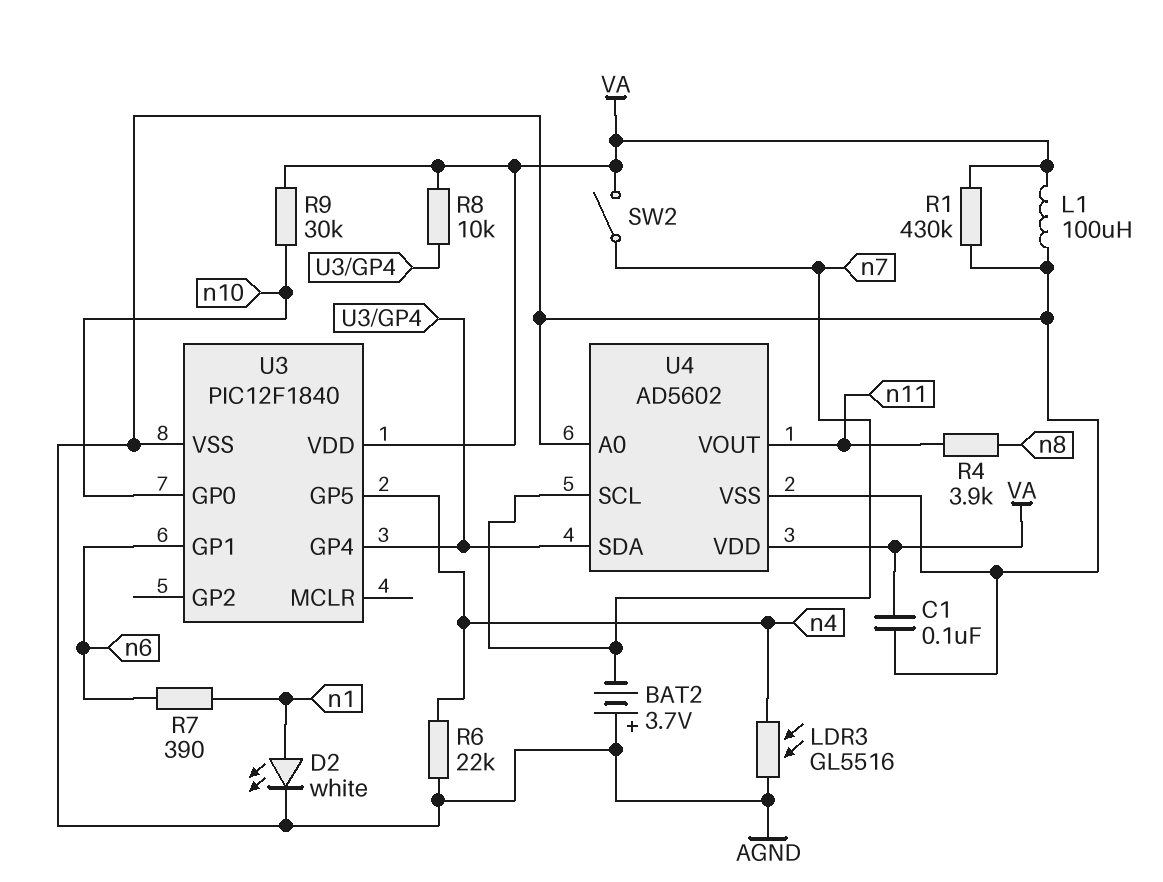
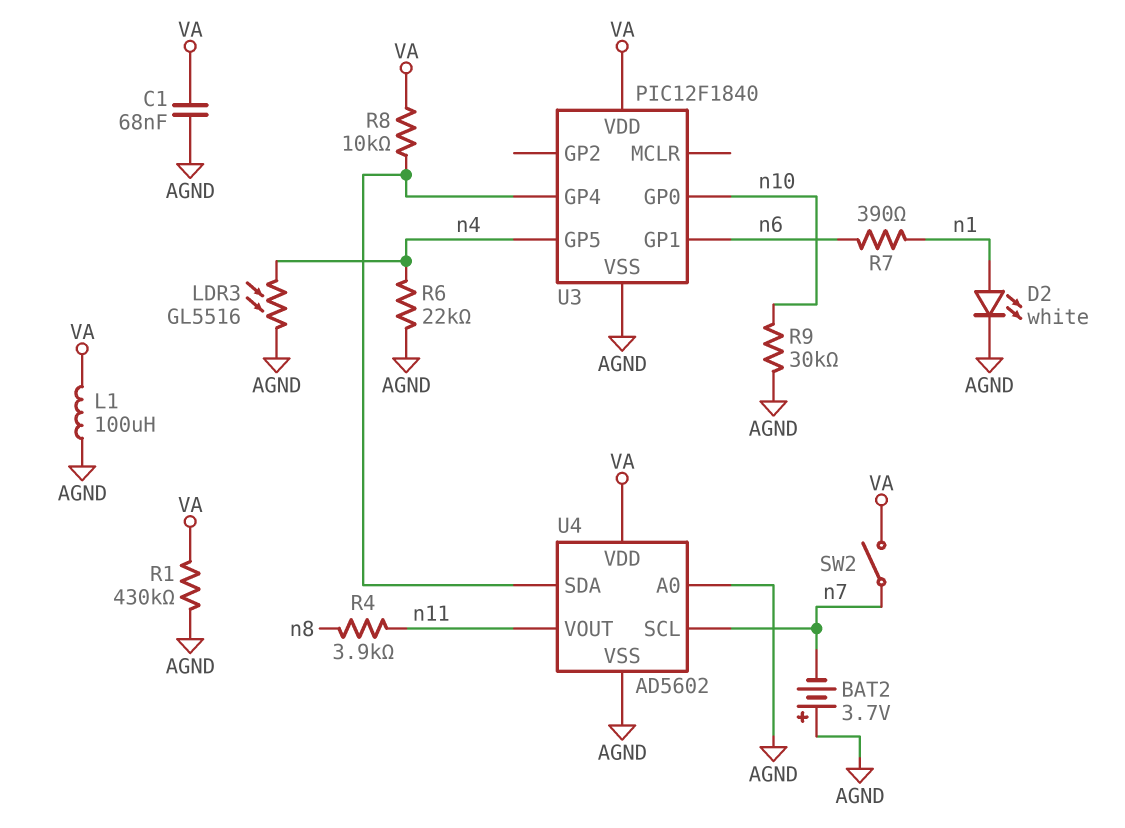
C1: 100nF (AGND, VA) -> 68nF (AGND, VA)
R9: 30k (VA, n10) -> 30k (AGND, n10)

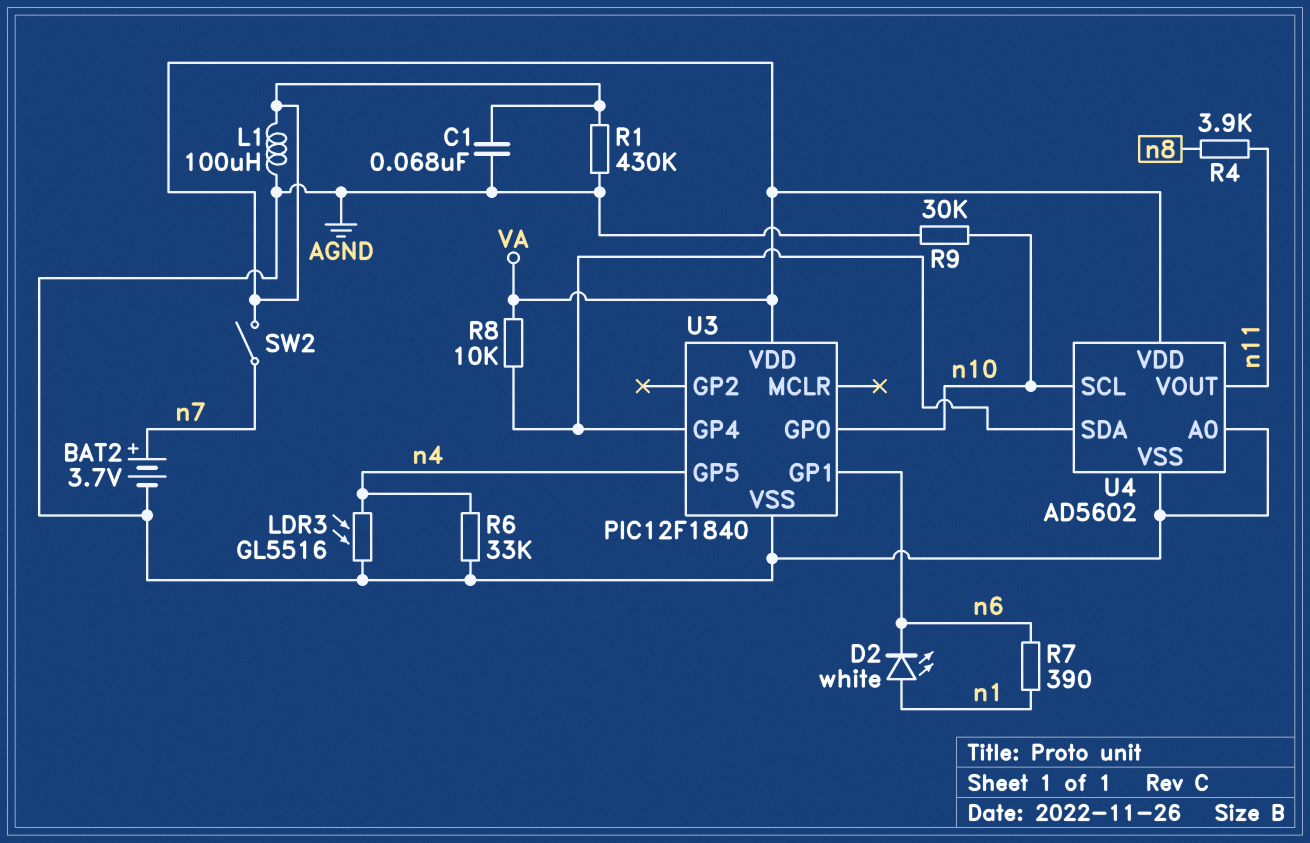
BAT2: 3.7V (plus AGND, minus n7) -> 3.7V (plus n7, minus AGND)
D2: LED white (A n1, K AGND) -> LED white (A n1, K n6)
R6: 22k (AGND, n4) -> 33k (AGND, n4)
U4 pin SCL: n7 -> n10

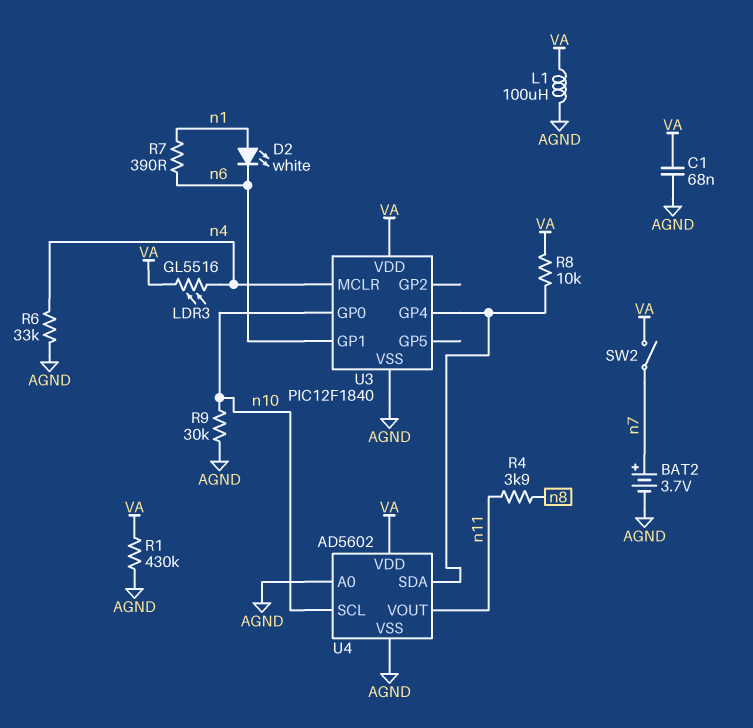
LDR3: GL5516 (AGND, n4) -> GL5516 (VA, n4)
U3 pin GP5: n4 -> none
U3 pin MCLR: none -> n4

